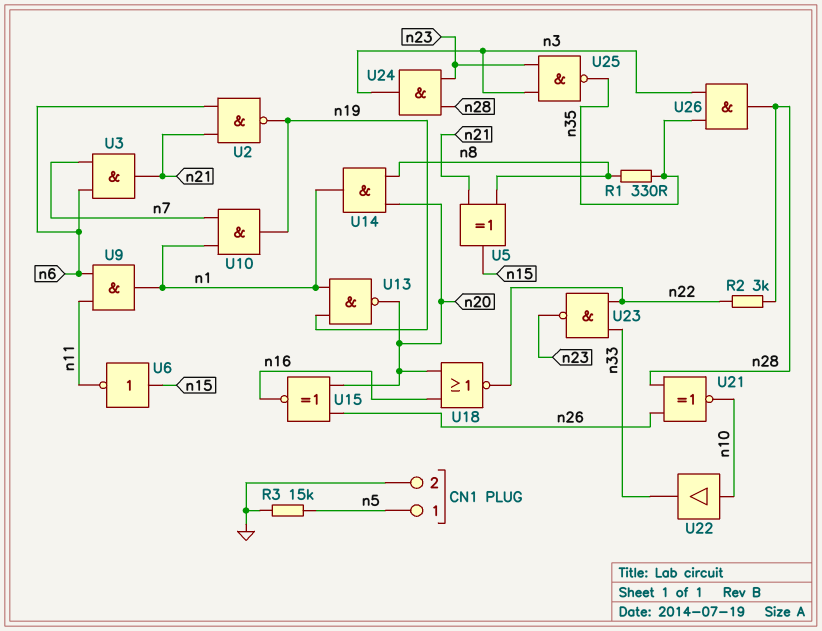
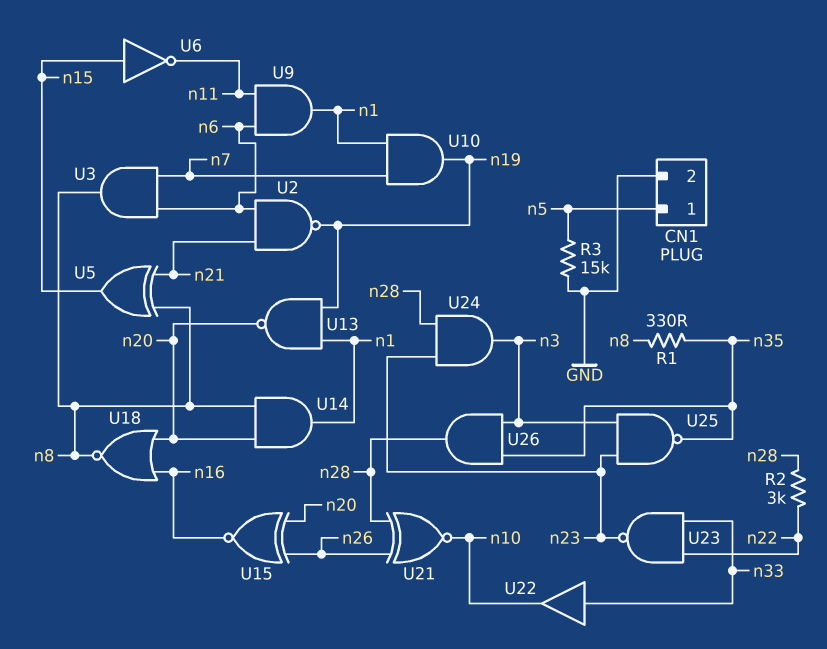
U3: AND (in n6, in n7, out n21) -> AND (in n6, in n7, out n8)
U18: NOR (in n16, in n20, out n22) -> NOR (in n16, in n20, out n8)
U22: buffer (in n10, out n33) -> buffer (in n33, out n10)

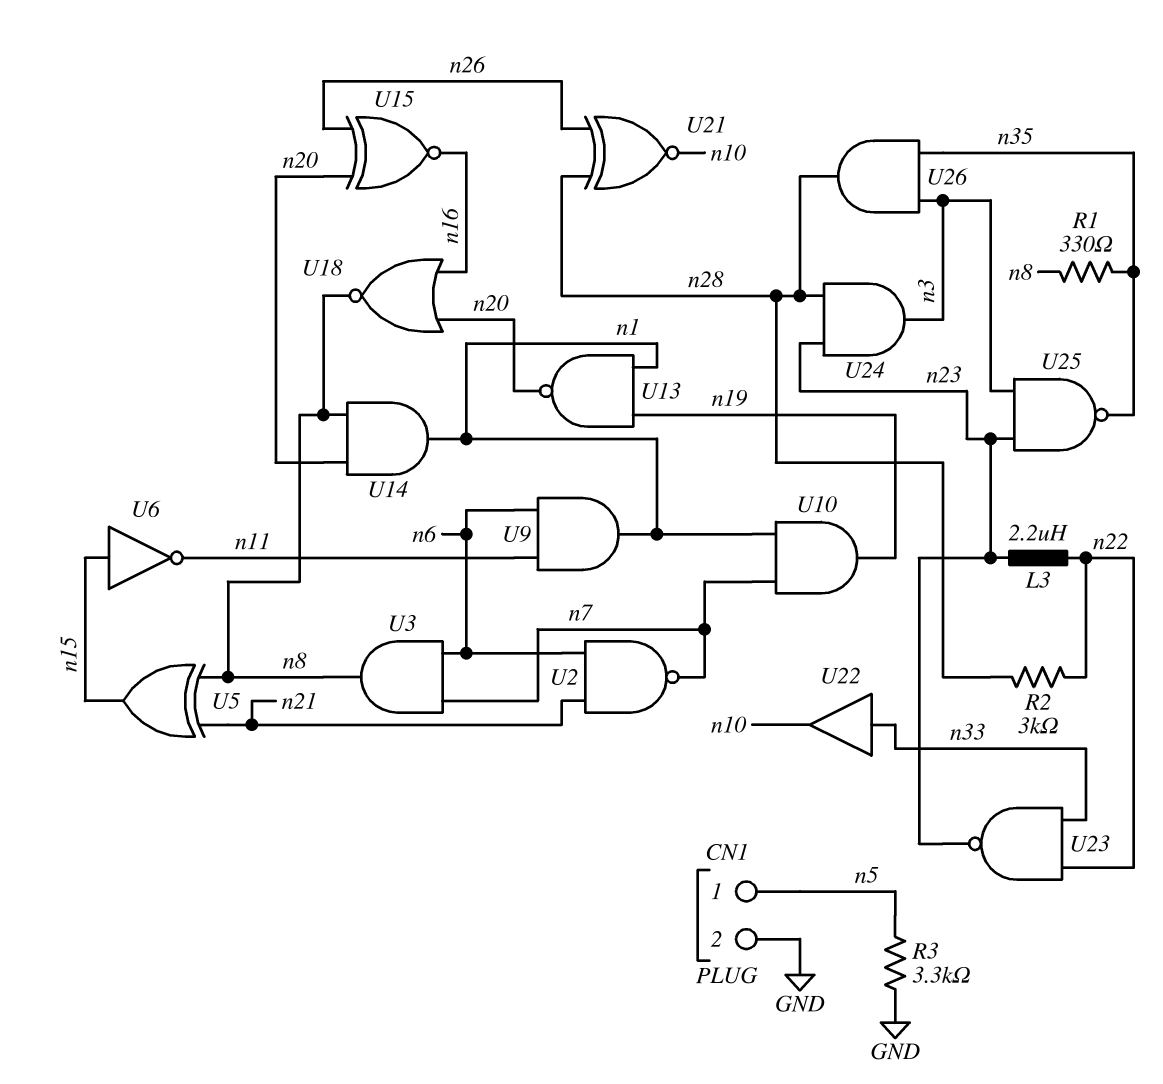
L3: none -> 2.2uH (n22, n23)
R3: 15k (GND, n5) -> 3.3k (GND, n5)
U2: NAND (in n6, in n21, out n19) -> NAND (in n6, in n21, out n7)

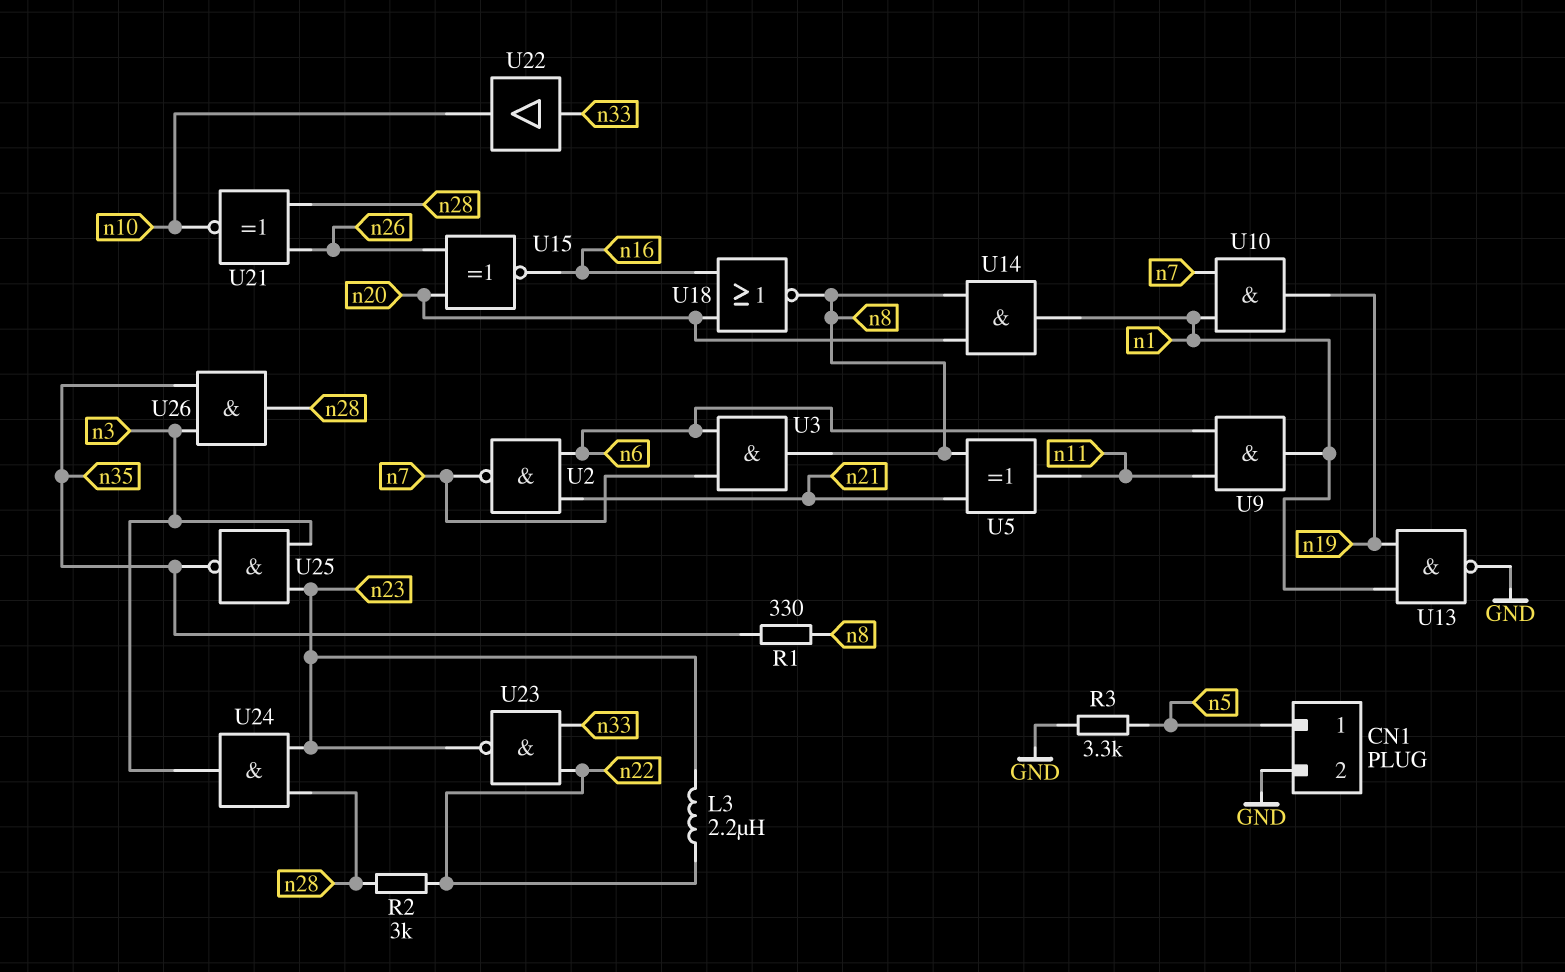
U5: XOR (in n8, in n21, out n15) -> XOR (in n8, in n21, out n11)
U6: NOT (in n15, out n11) -> none
U13: NAND (in n1, in n19, out n20) -> NAND (in n1, in n19, out GND)

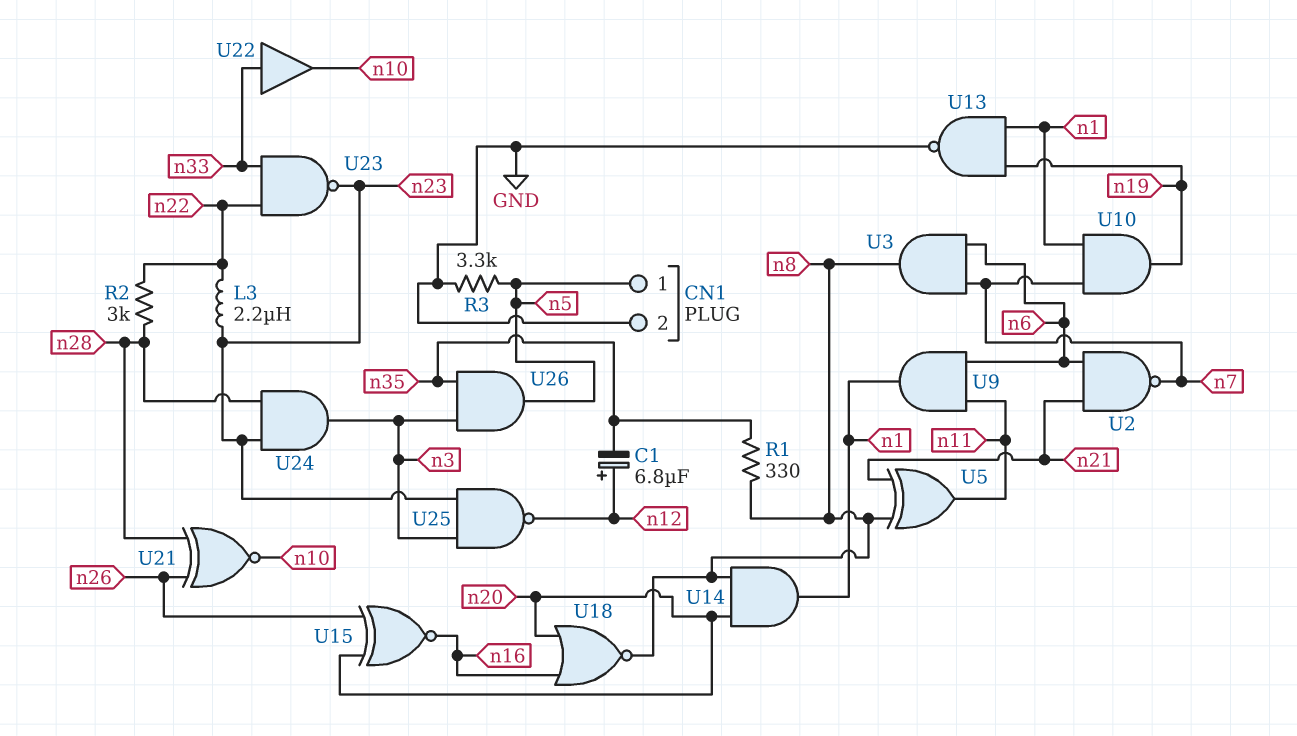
C1: none -> 6.8uF (plus n12, minus n35)
U25: NAND (in n3, in n23, out n35) -> NAND (in n3, in n23, out n12)
U26: AND (in n3, in n35, out n28) -> AND (in n3, in n35, out n5)

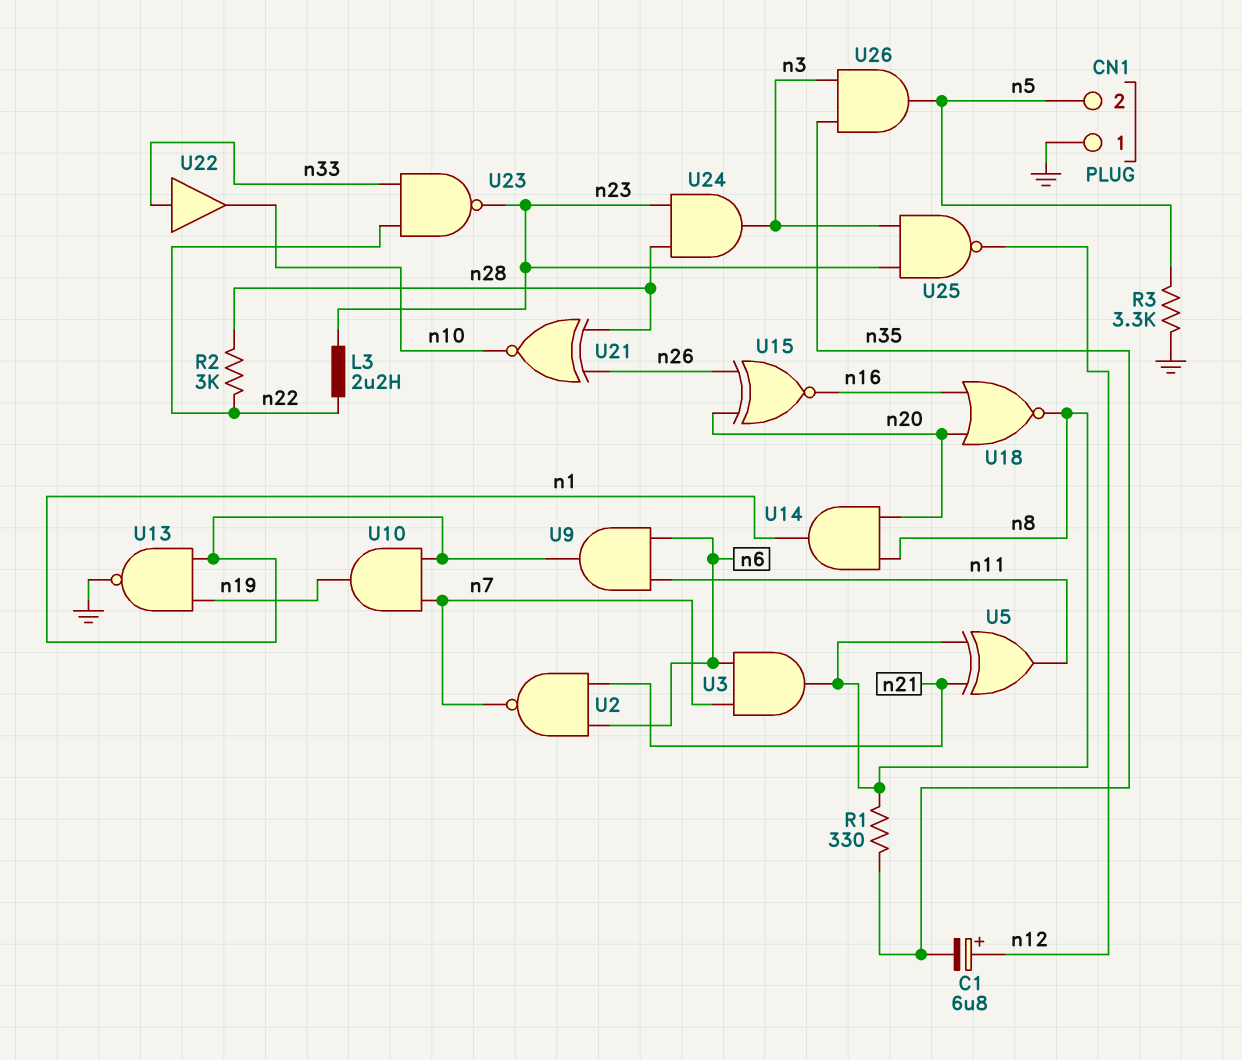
CN1 pin 1: n5 -> GND
CN1 pin 2: GND -> n5

